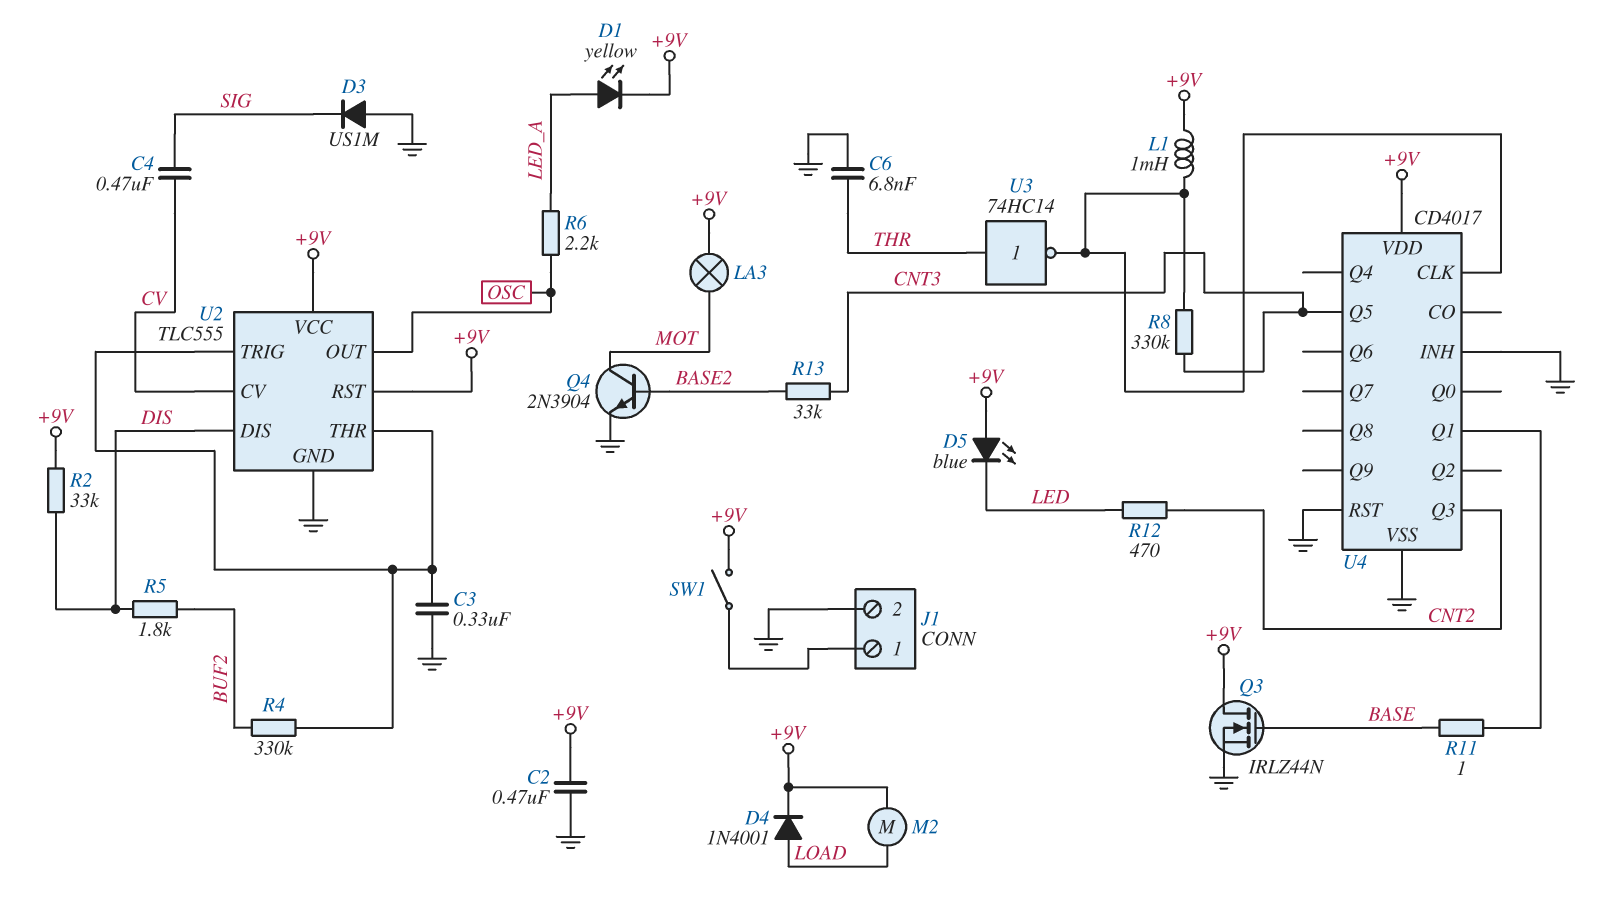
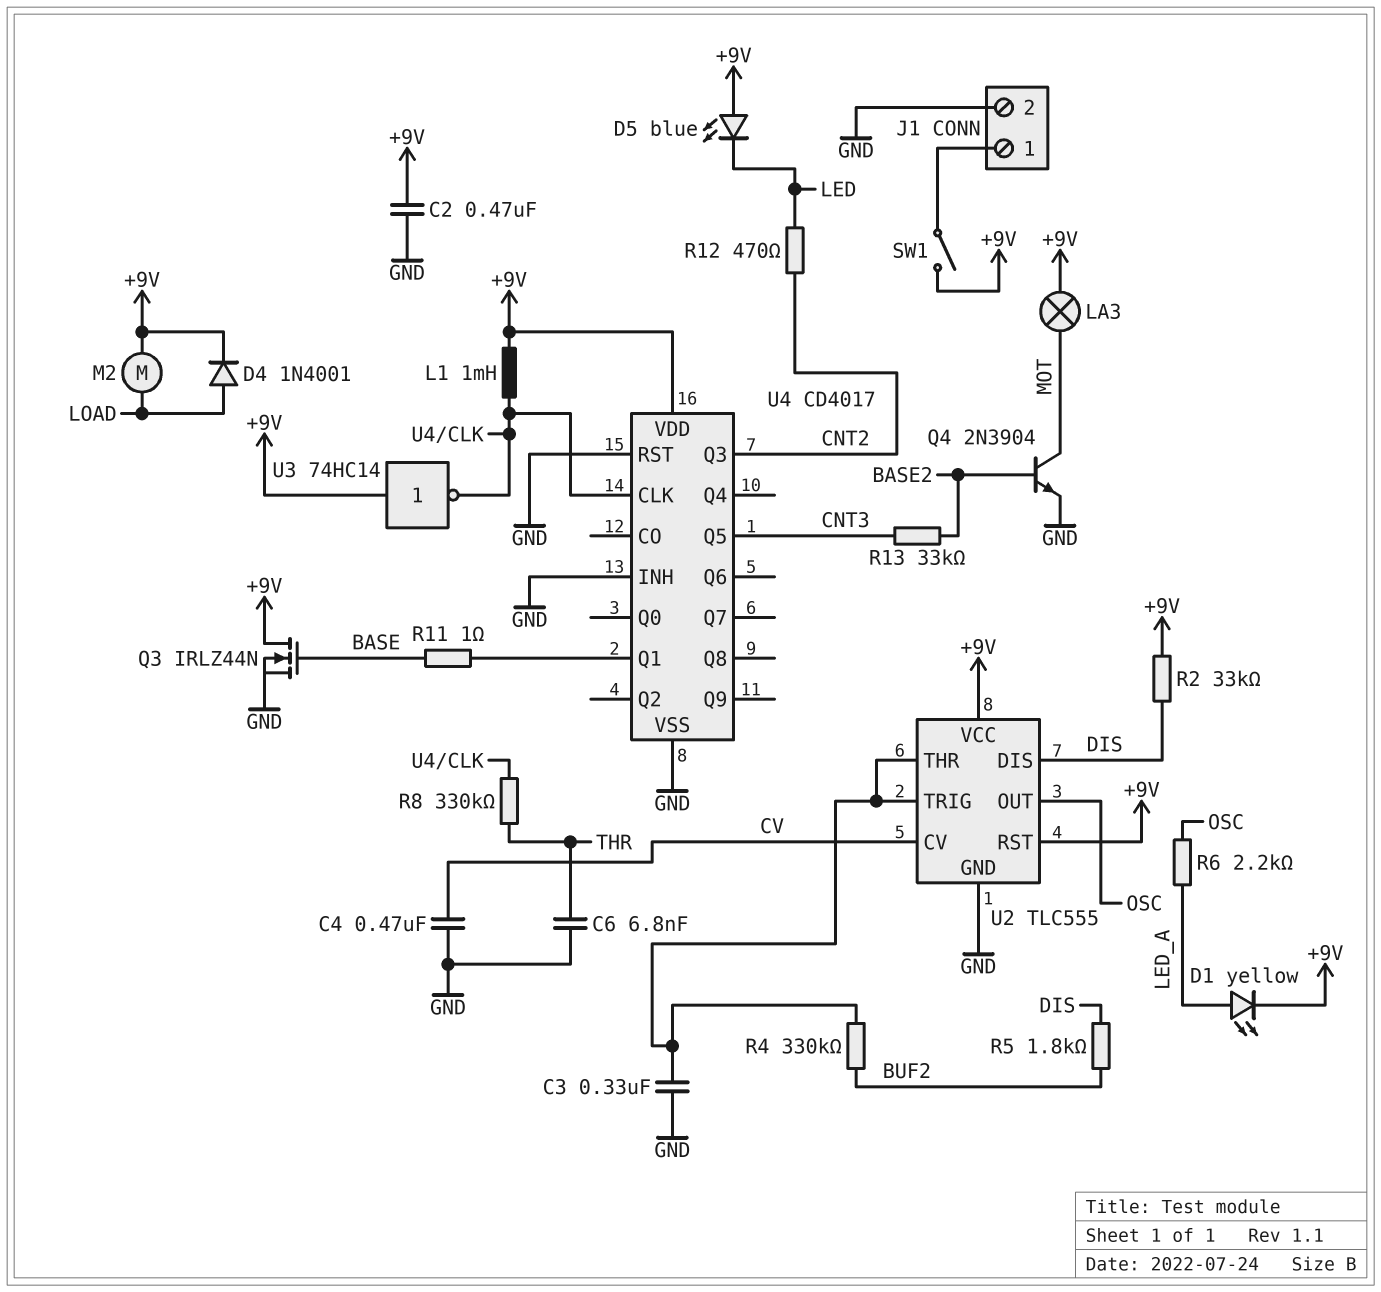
C4: 470nF (CV, SIG) -> 470nF (CV, GND)
D3: diode US1M (A GND, K SIG) -> none
R8: 330k (CNT3, U4/CLK) -> 330k (THR, U4/CLK)
U3: NOT 74HC14 (in THR, out U4/CLK) -> NOT 74HC14 (in +9V, out U4/CLK)

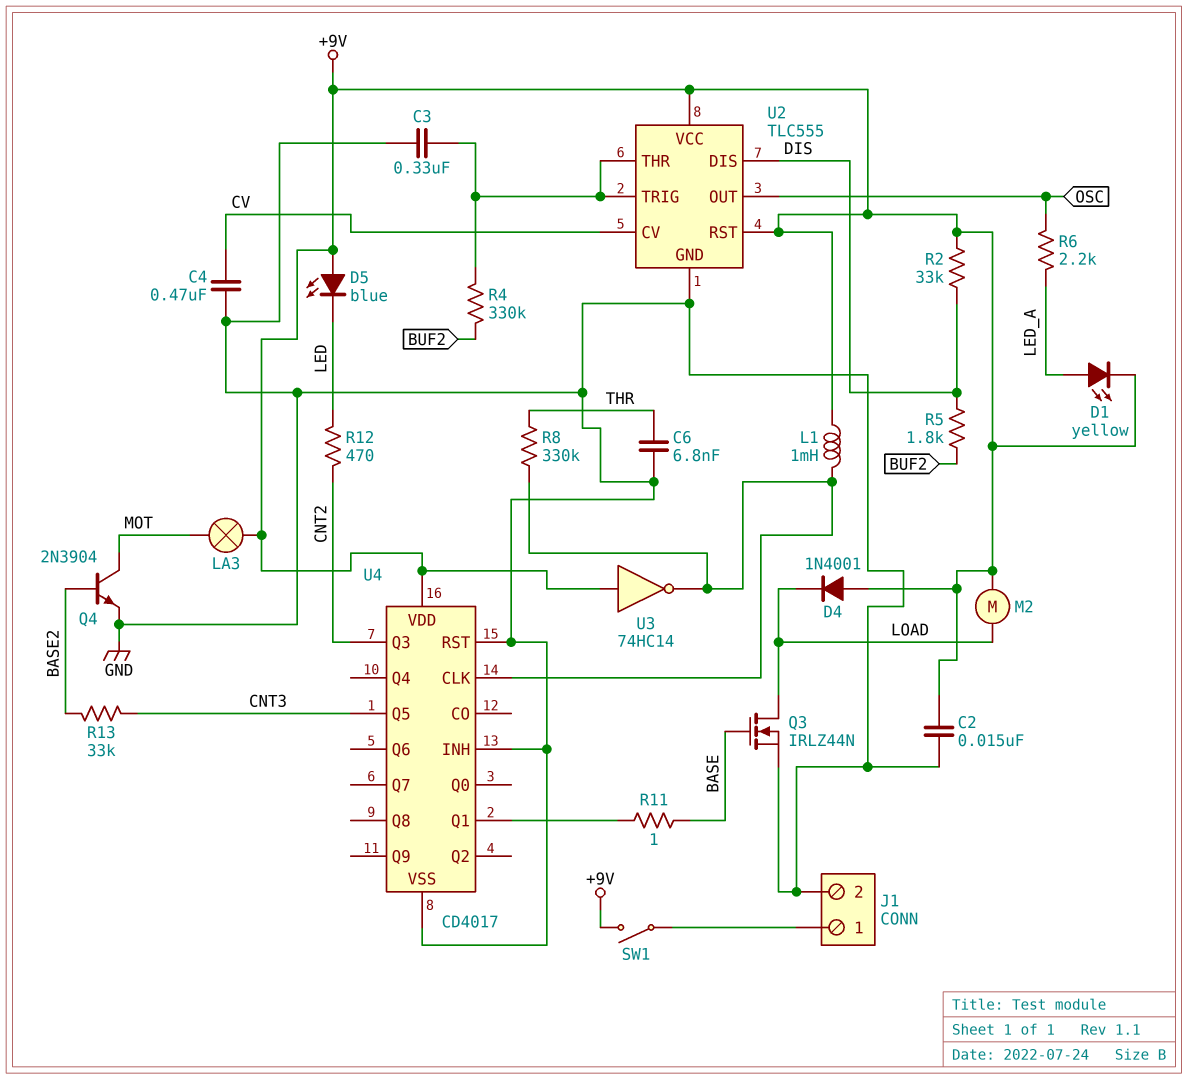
C2: 470nF (+9V, GND) -> 15nF (+9V, GND)
D4: diode 1N4001 (A LOAD, K +9V) -> diode 1N4001 (A +9V, K LOAD)
Q3: NMOS IRLZ44N (G BASE, D +9V, S GND) -> NMOS IRLZ44N (G BASE, D LOAD, S GND)

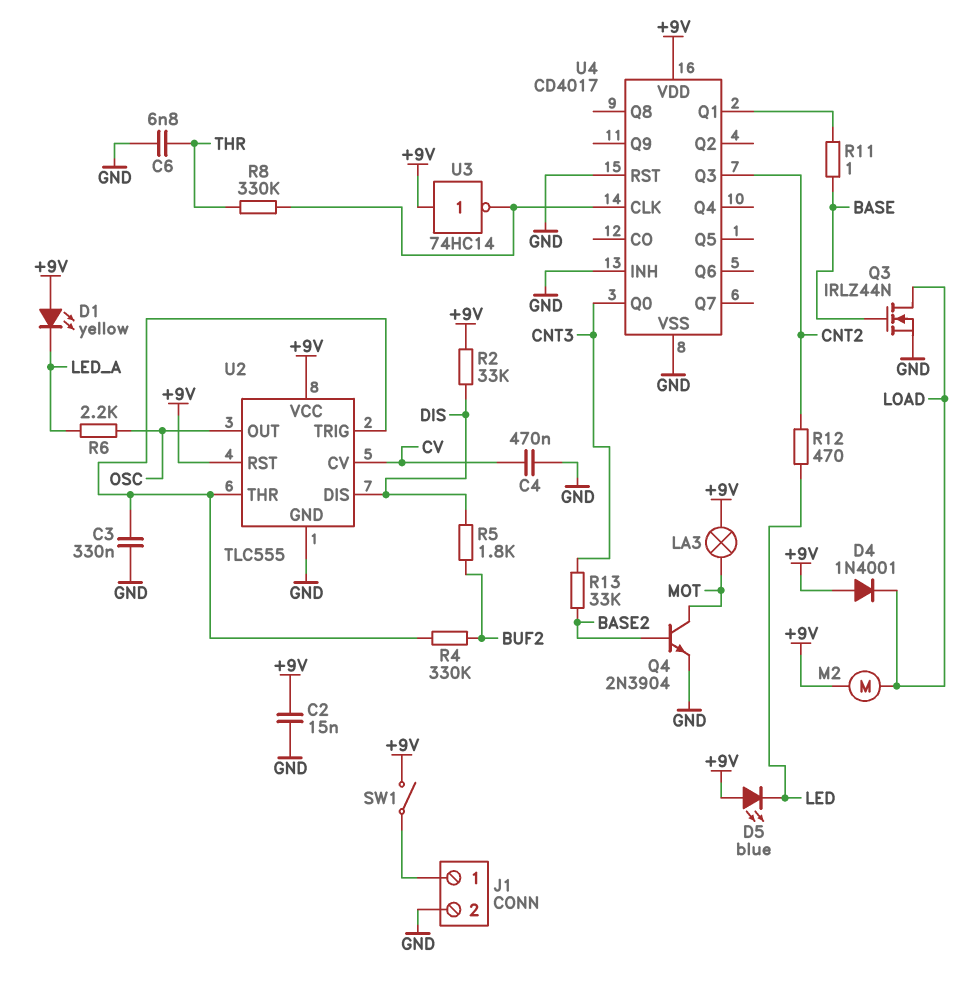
D1: LED yellow (A LED_A, K +9V) -> LED yellow (A +9V, K LED_A)
L1: 1mH (+9V, U4/CLK) -> none
U4 pin Q0: none -> CNT3
U4 pin Q5: CNT3 -> none

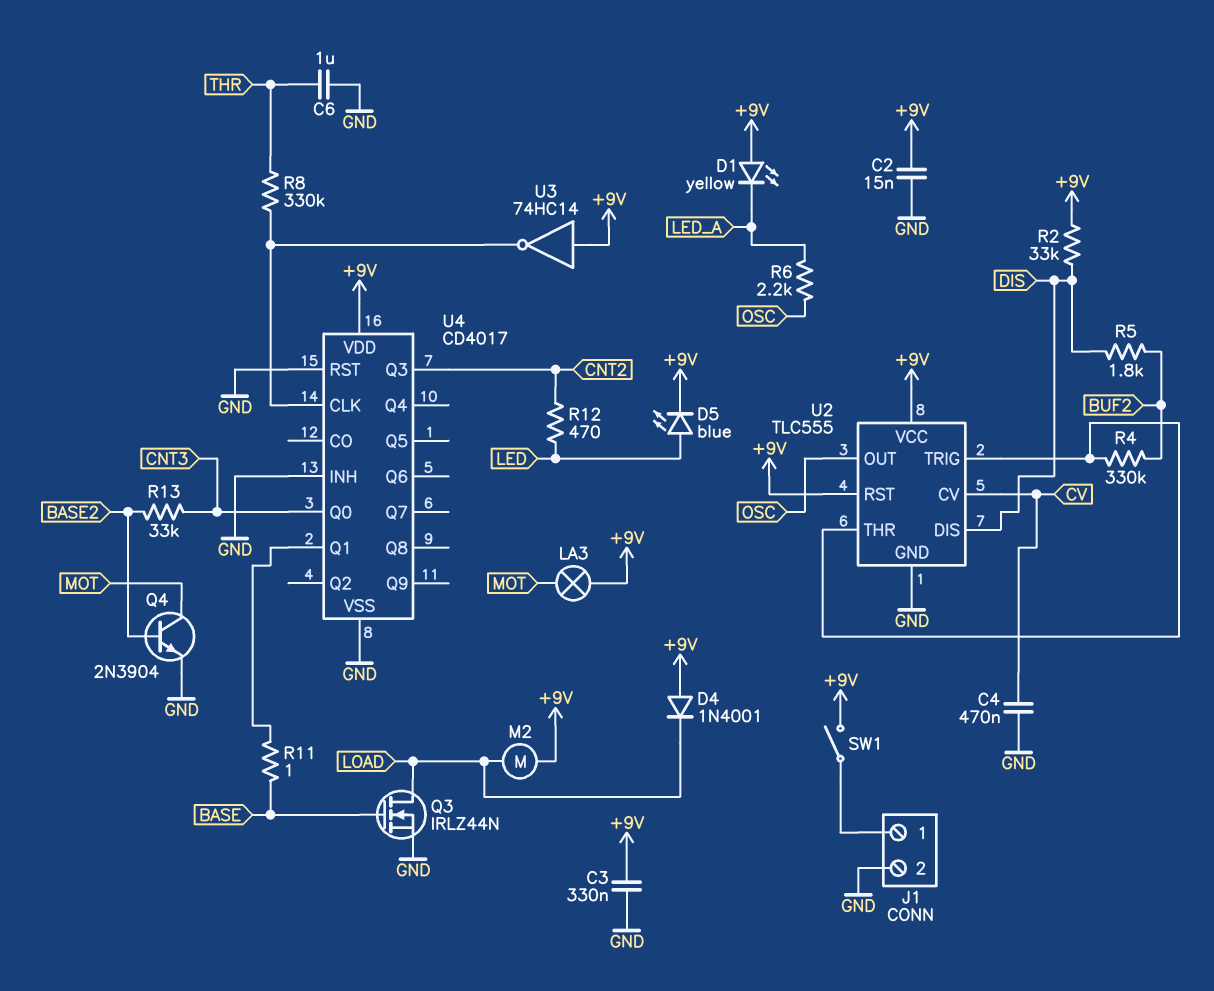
C3: 330nF (GND, U2/THR) -> 330nF (+9V, GND)
C6: 6.8nF (GND, THR) -> 1uF (GND, THR)
D5: LED blue (A +9V, K LED) -> LED blue (A LED, K +9V)

